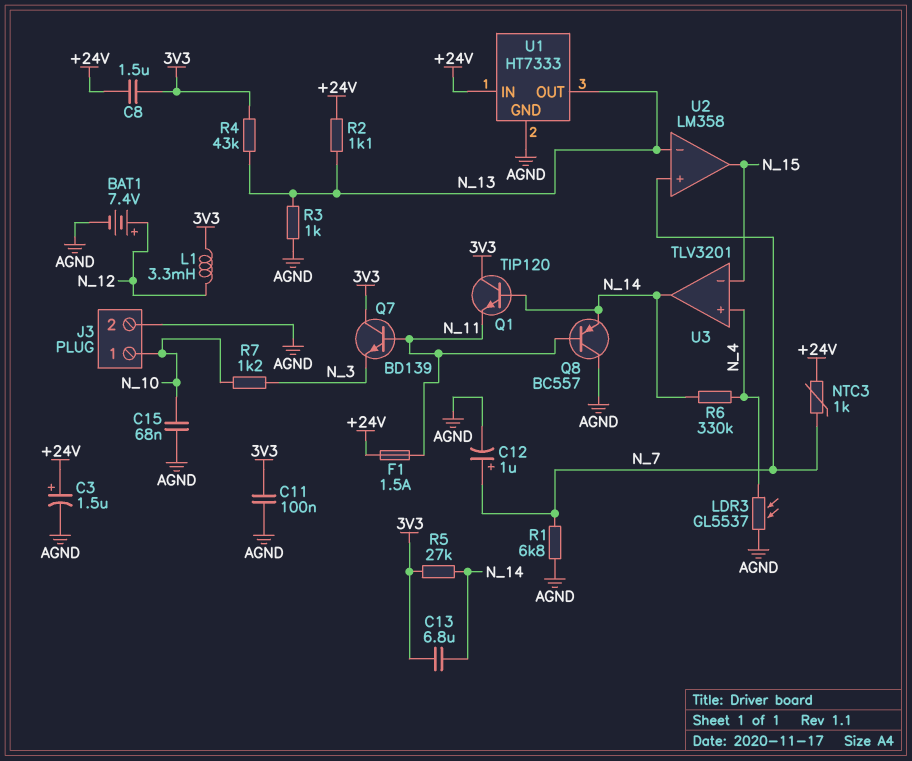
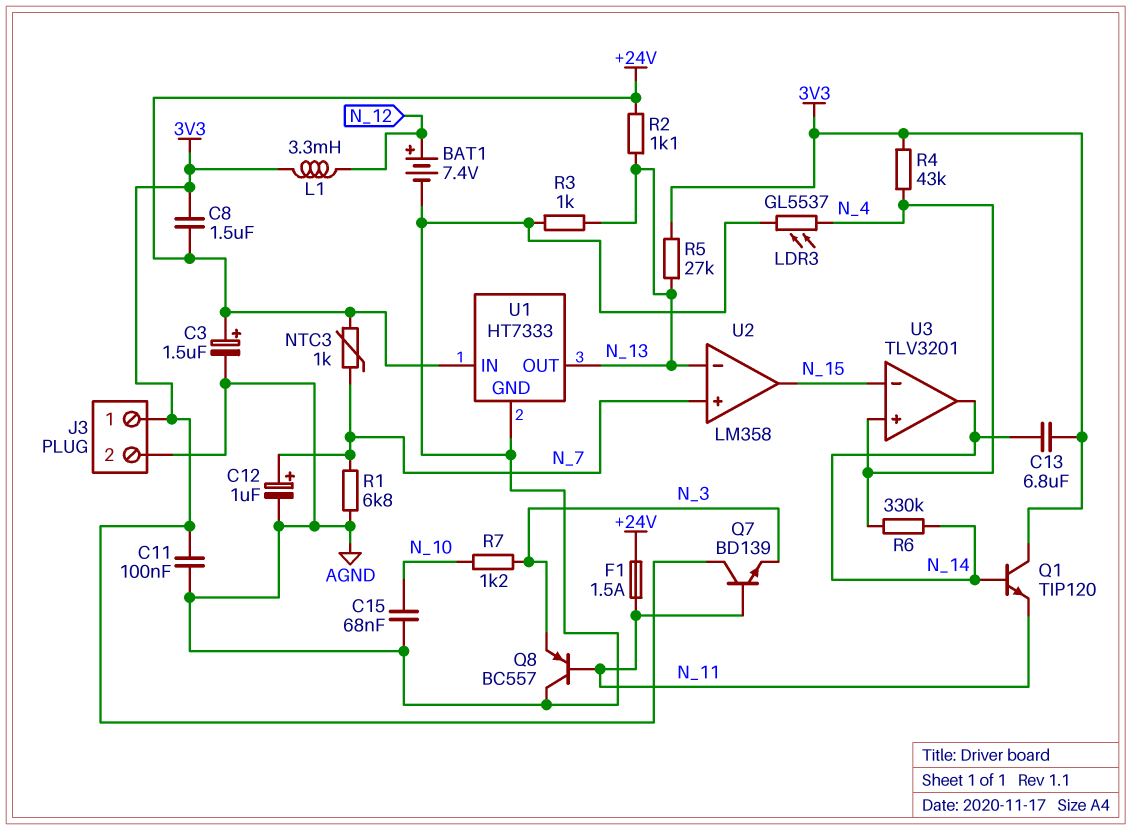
J3 pin 1: N_10 -> 3V3
Q8: PNP BC557 (B N_11, C AGND, E N_14) -> PNP BC557 (B N_11, C AGND, E N_3)
R4: 43k (3V3, N_13) -> 43k (3V3, N_4)
R5: 27k (3V3, N_14) -> 27k (3V3, N_13)

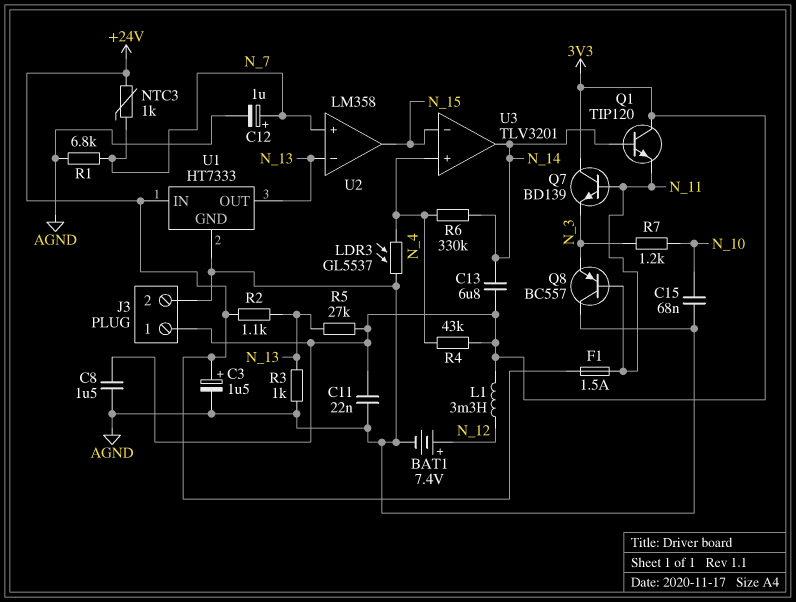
C8: 1.5uF (+24V, 3V3) -> 1.5uF (3V3, AGND)
C11: 100nF (3V3, AGND) -> 22nF (3V3, AGND)

